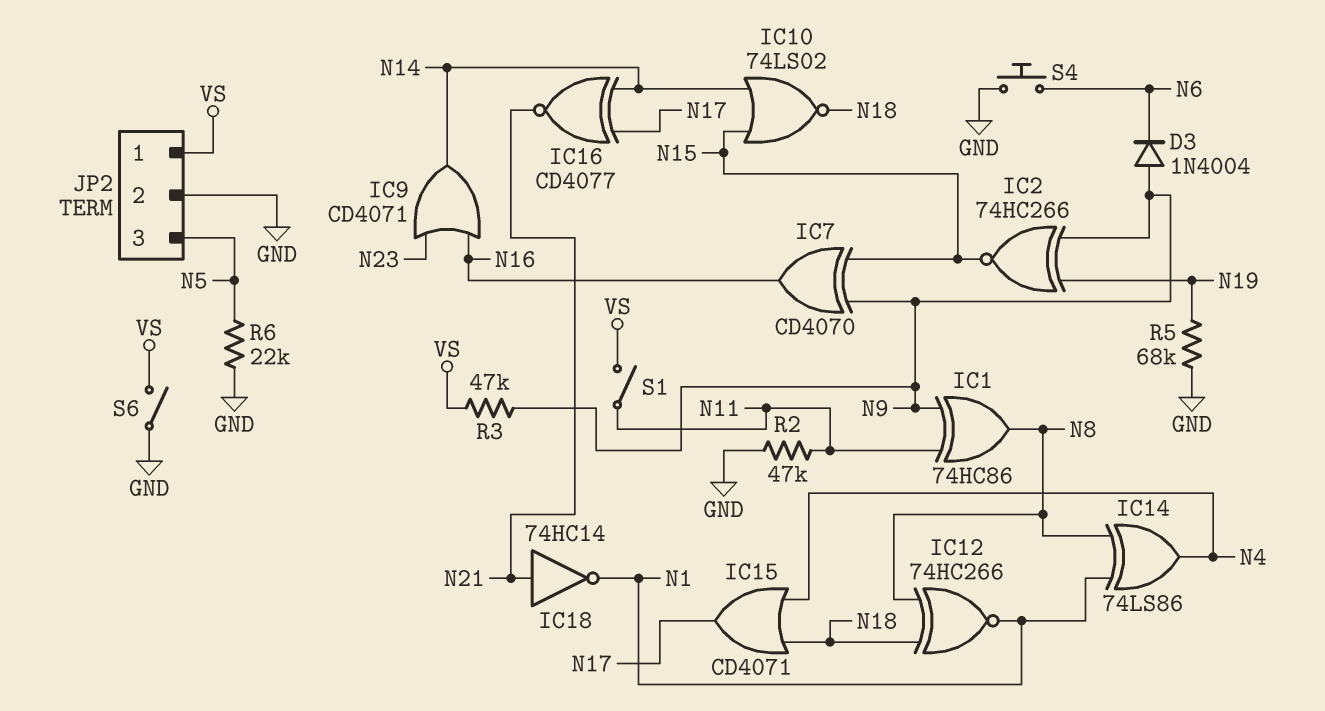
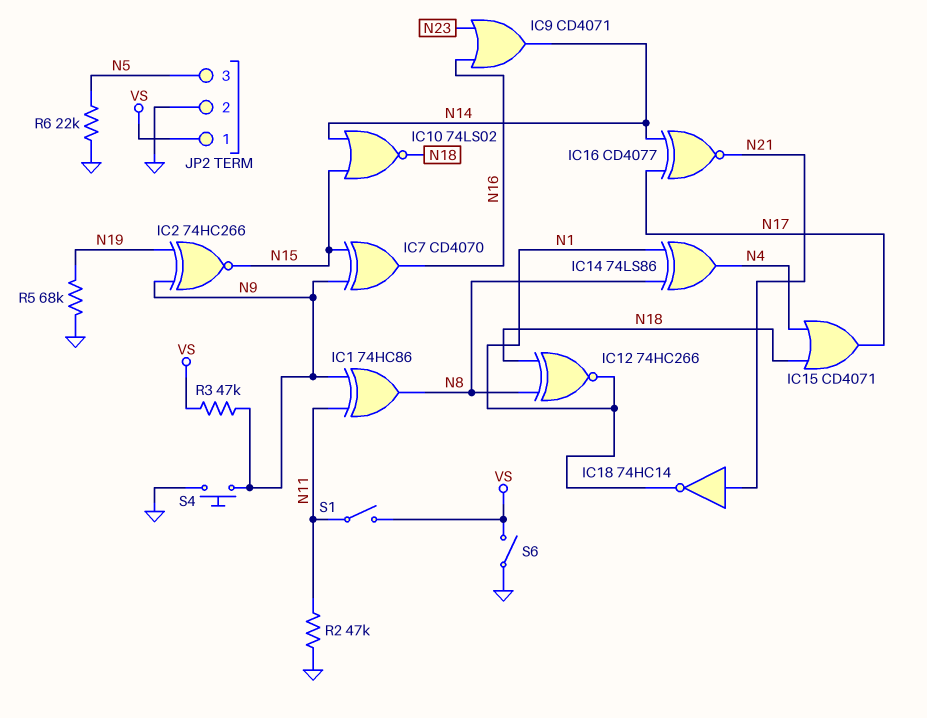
D3: diode 1N4004 (A N9, K N6) -> none
S4: button (GND, N6) -> button (GND, N9)

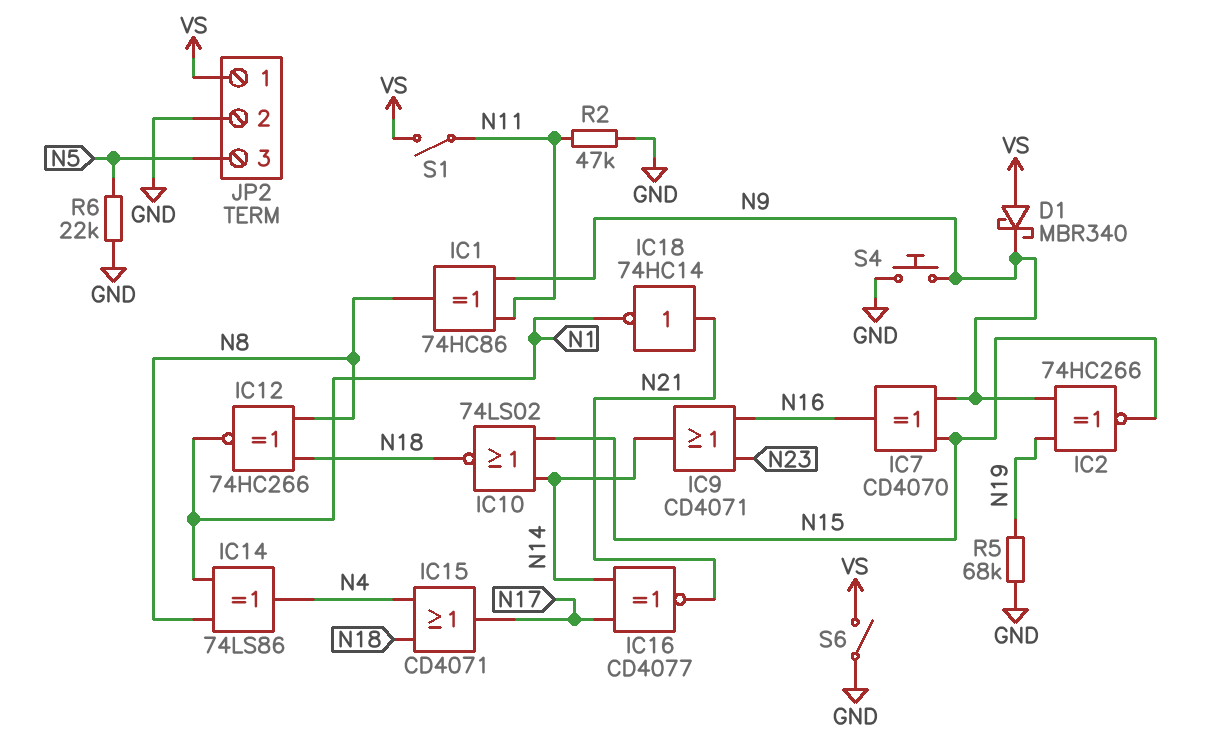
D1: none -> schottky MBR340 (A VS, K N9)
R3: 47k (N9, VS) -> none

